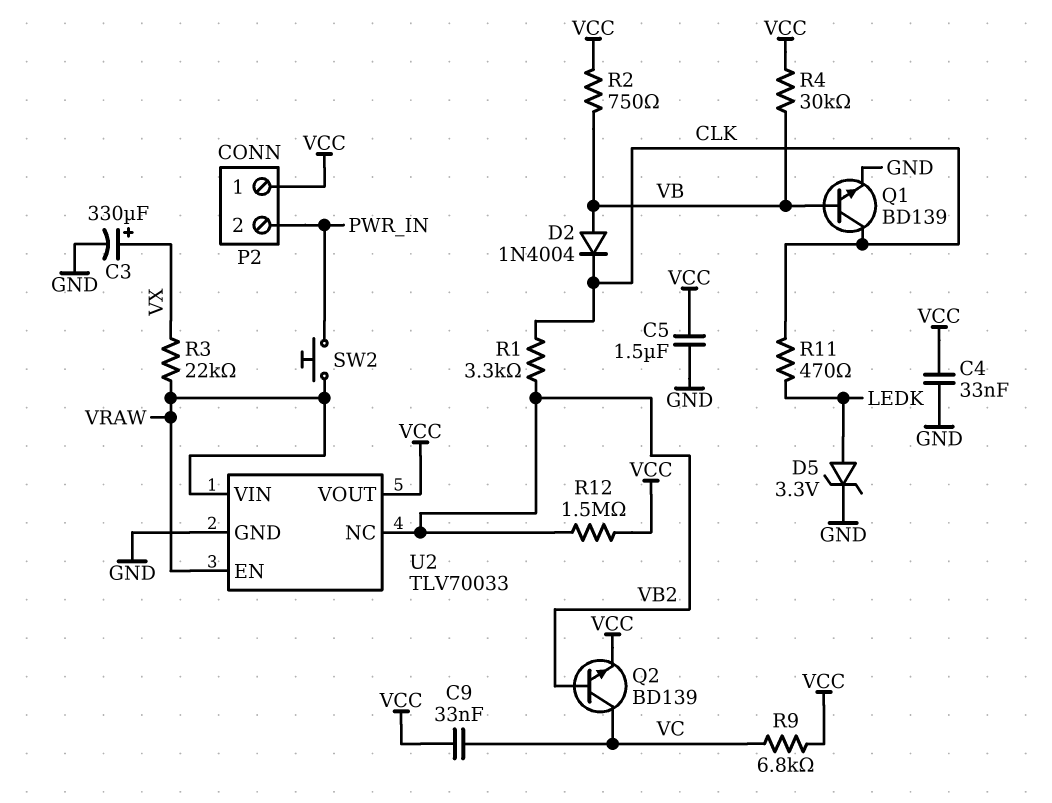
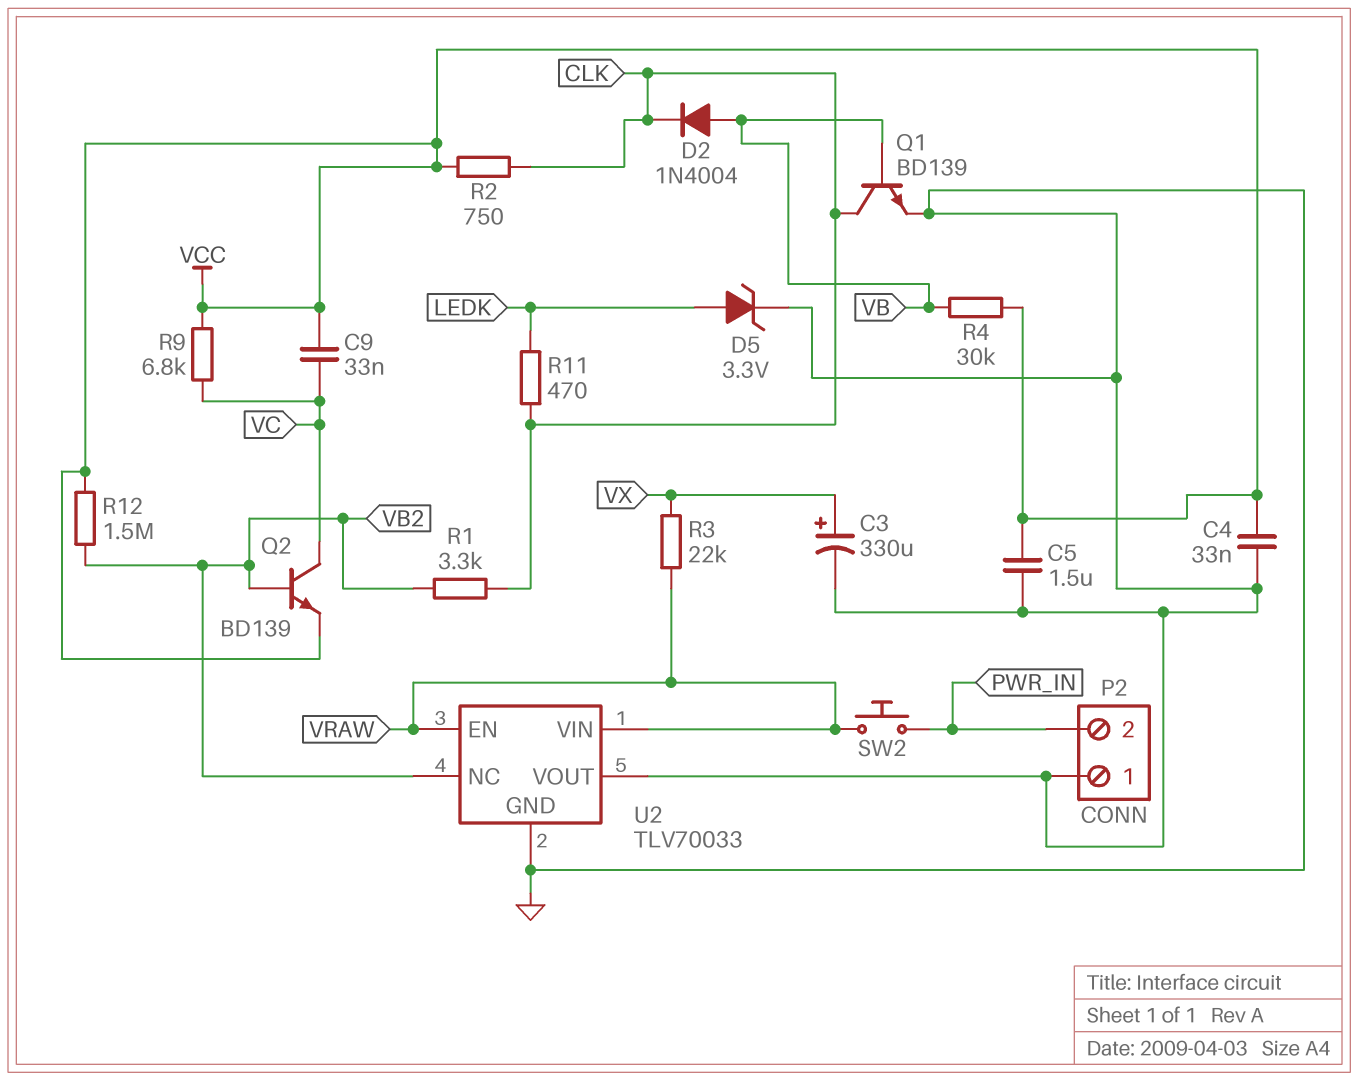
P2 pin 1: VCC -> GND
R2: 750 (VB, VCC) -> 750 (CLK, VCC)
U2 pin VOUT: VCC -> GND

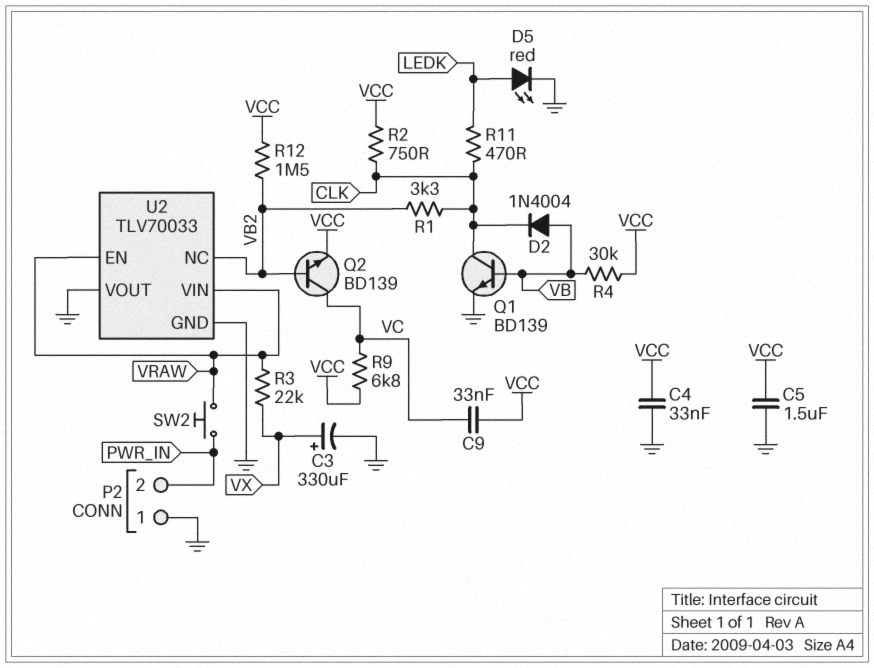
D5: zener 3.3V (A LEDK, K GND) -> LED red (A LEDK, K GND)

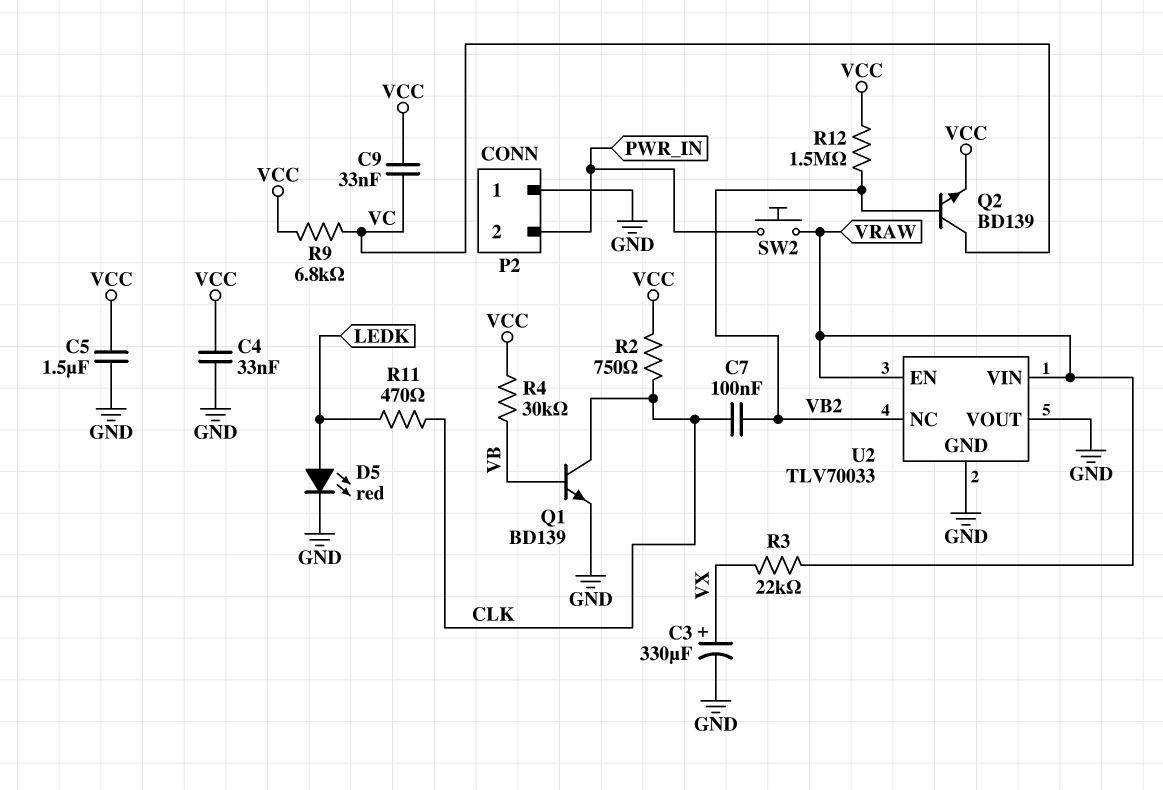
C7: none -> 100nF (CLK, VB2)
D2: diode 1N4004 (A VB, K CLK) -> none
R1: 3.3k (CLK, VB2) -> none

